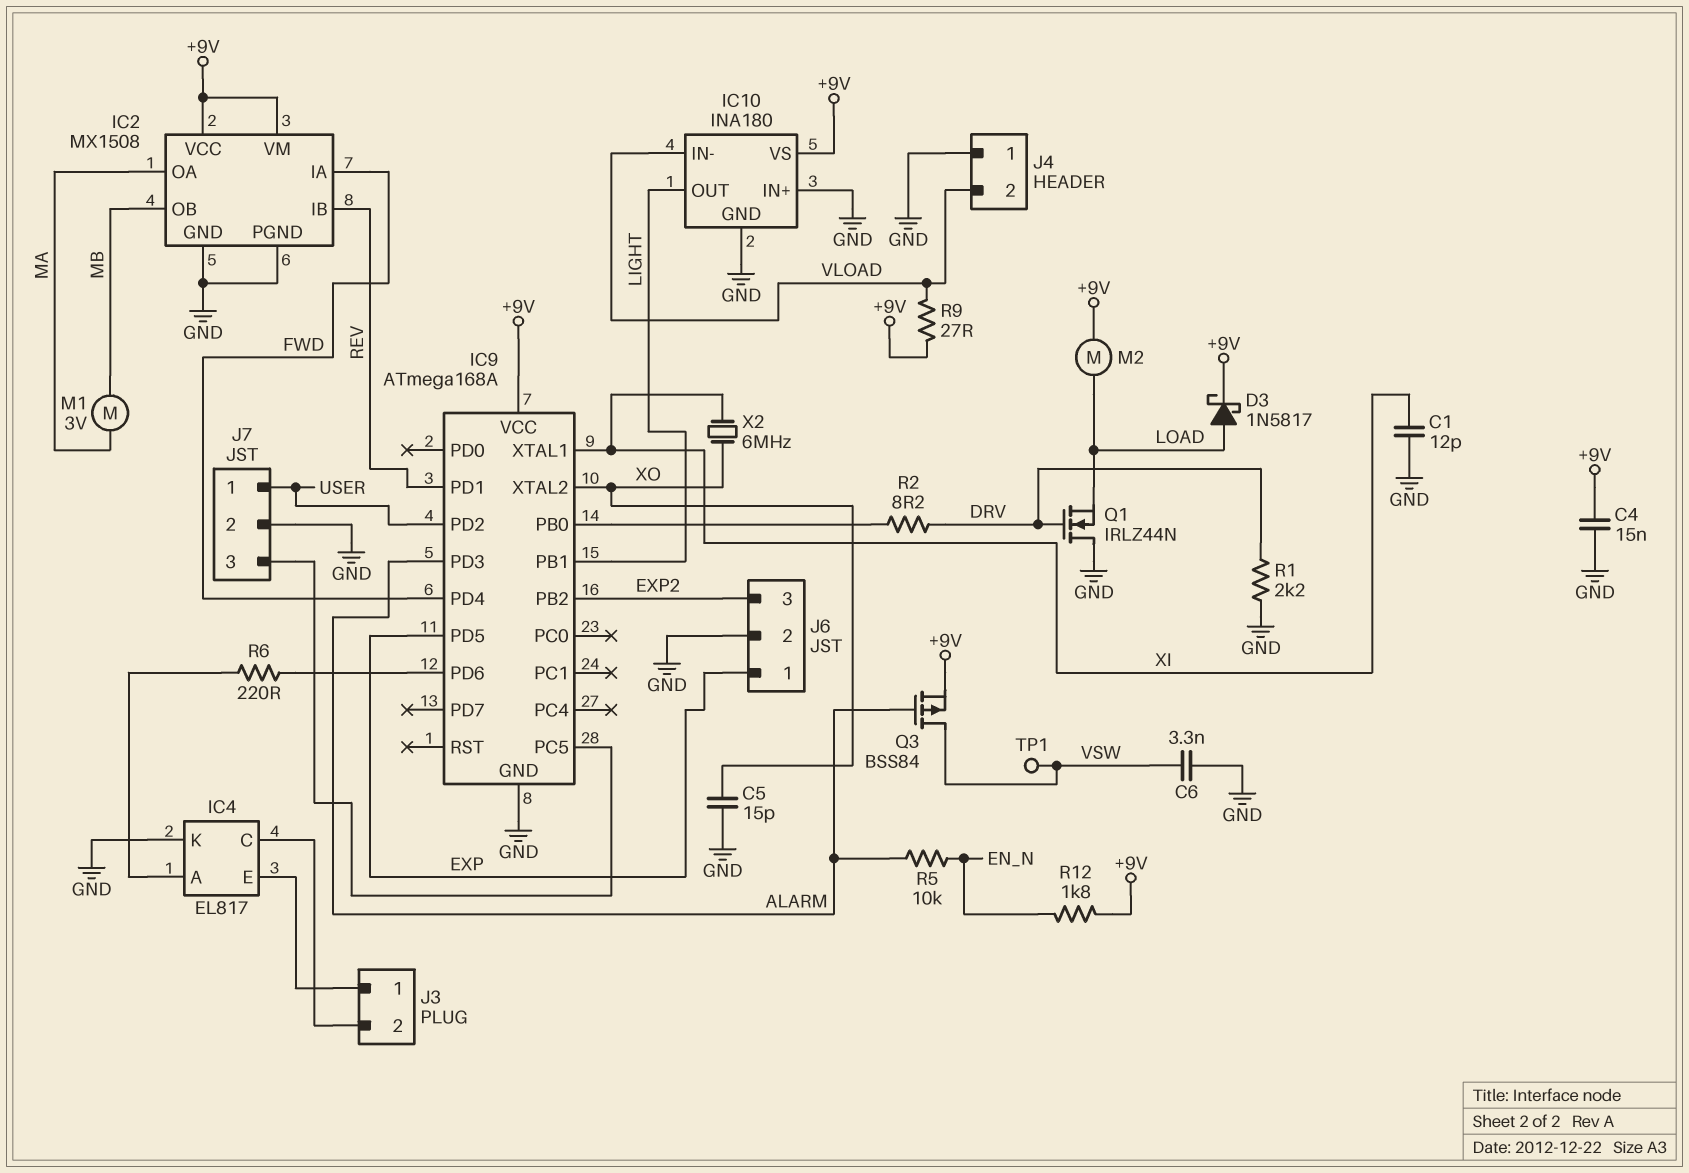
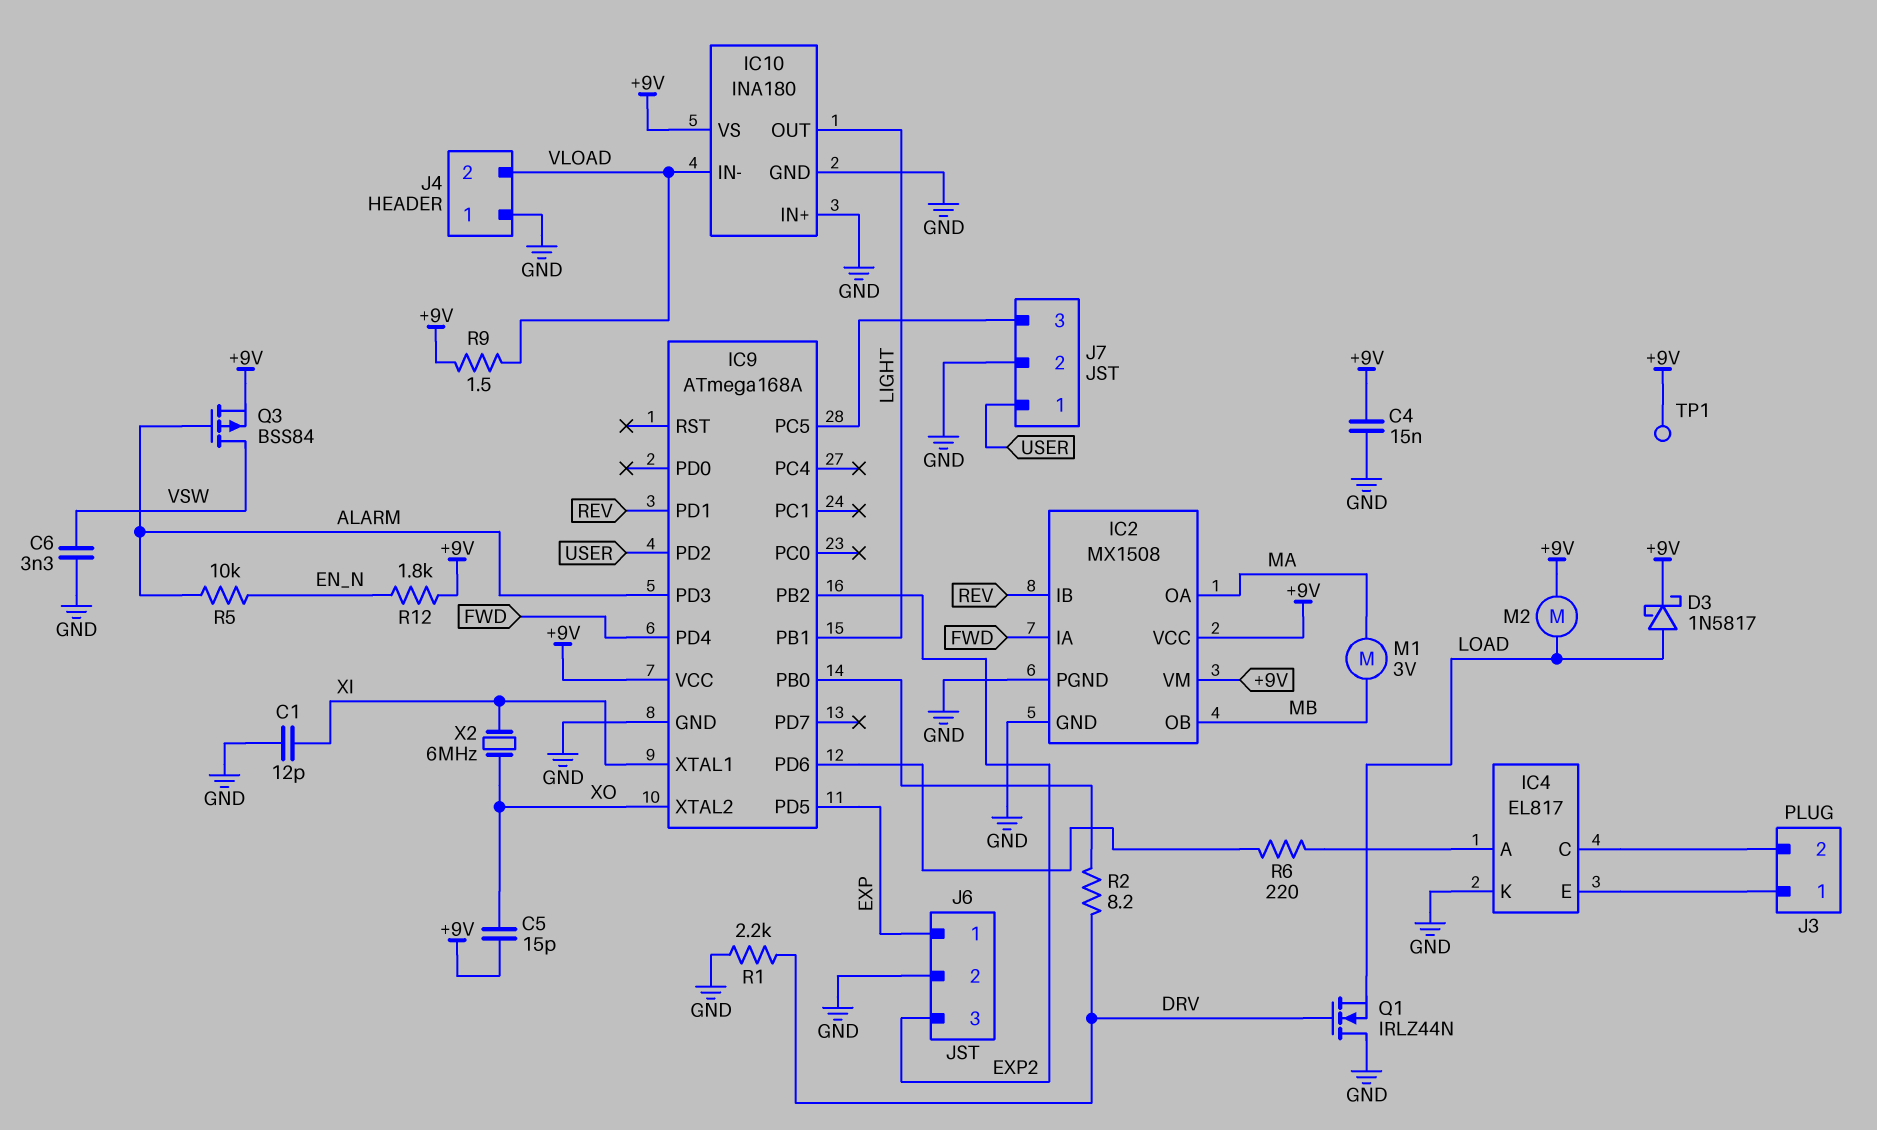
C5: 15pF (GND, XO) -> 15pF (+9V, XO)
R9: 27 (+9V, VLOAD) -> 1.5 (+9V, VLOAD)
TP1: test point (VSW) -> test point (+9V)

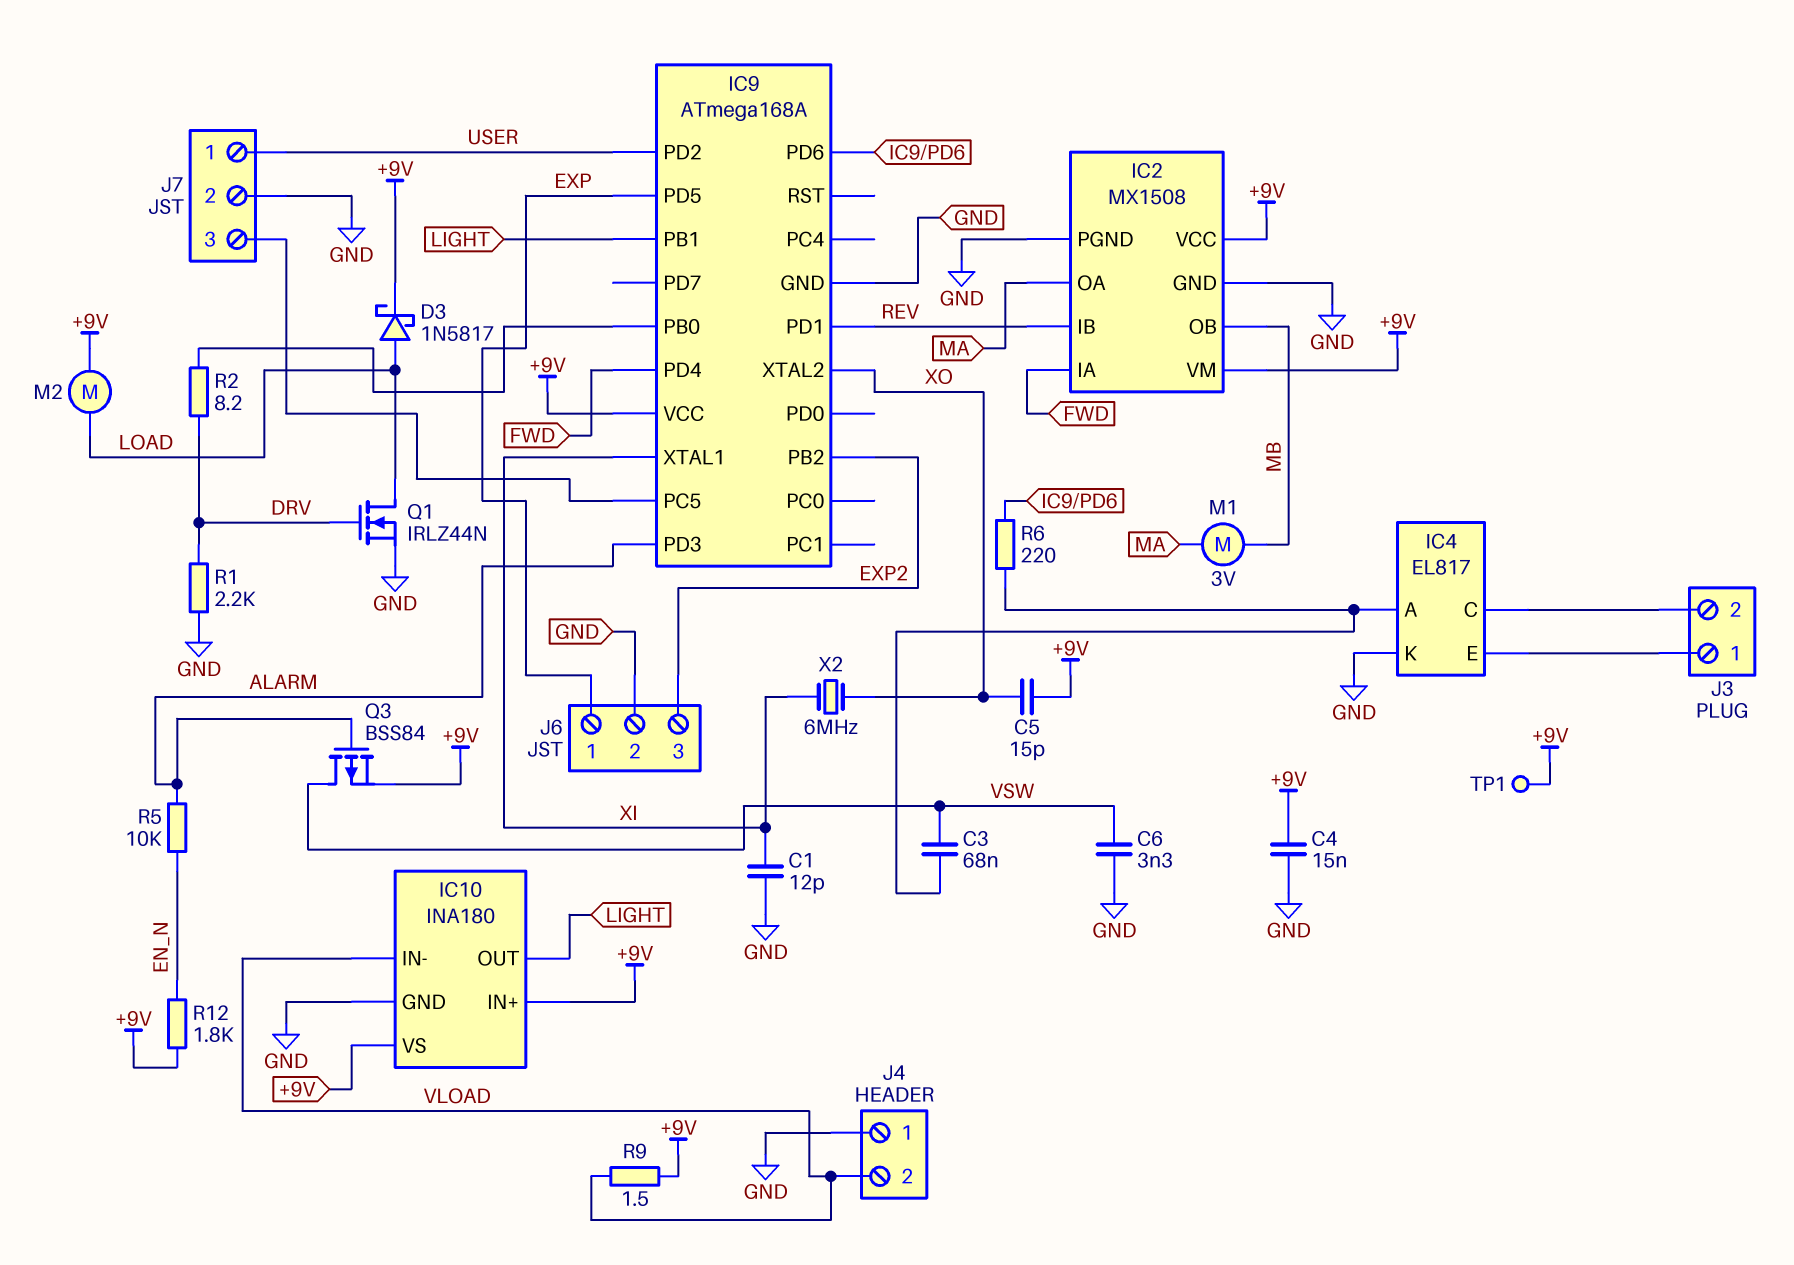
C3: none -> 68nF (IC4/A, VSW)
IC10 pin IN+: GND -> +9V
Q1: NMOS IRLZ44N (G DRV, D GND, S LOAD) -> NMOS IRLZ44N (G DRV, D LOAD, S GND)

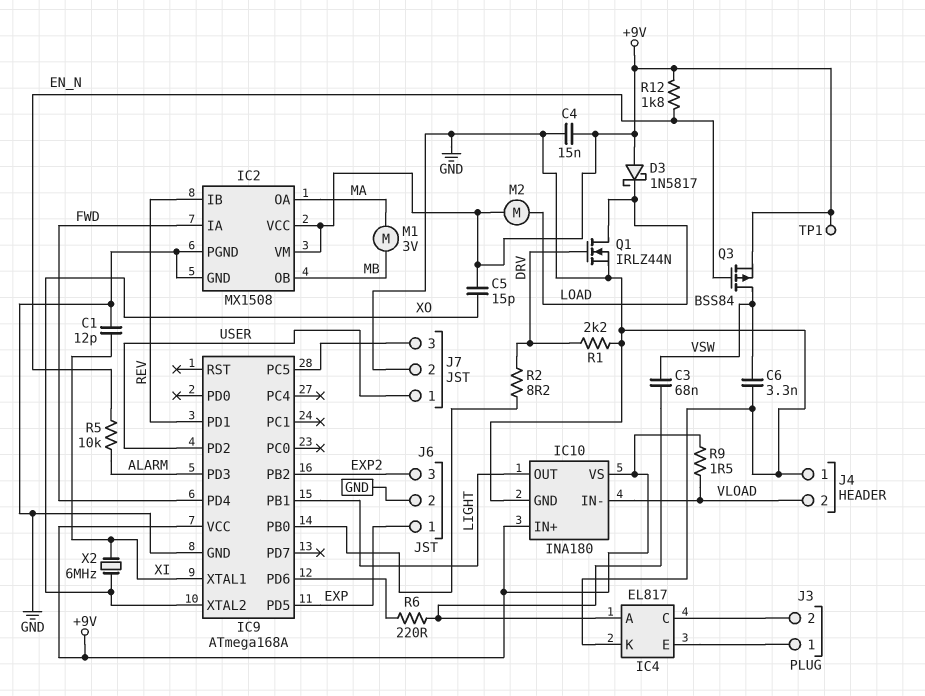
D3: schottky 1N5817 (A LOAD, K +9V) -> schottky 1N5817 (A +9V, K LOAD)
Q3: PMOS BSS84 (G ALARM, D VSW, S +9V) -> PMOS BSS84 (G EN_N, D VSW, S +9V)

